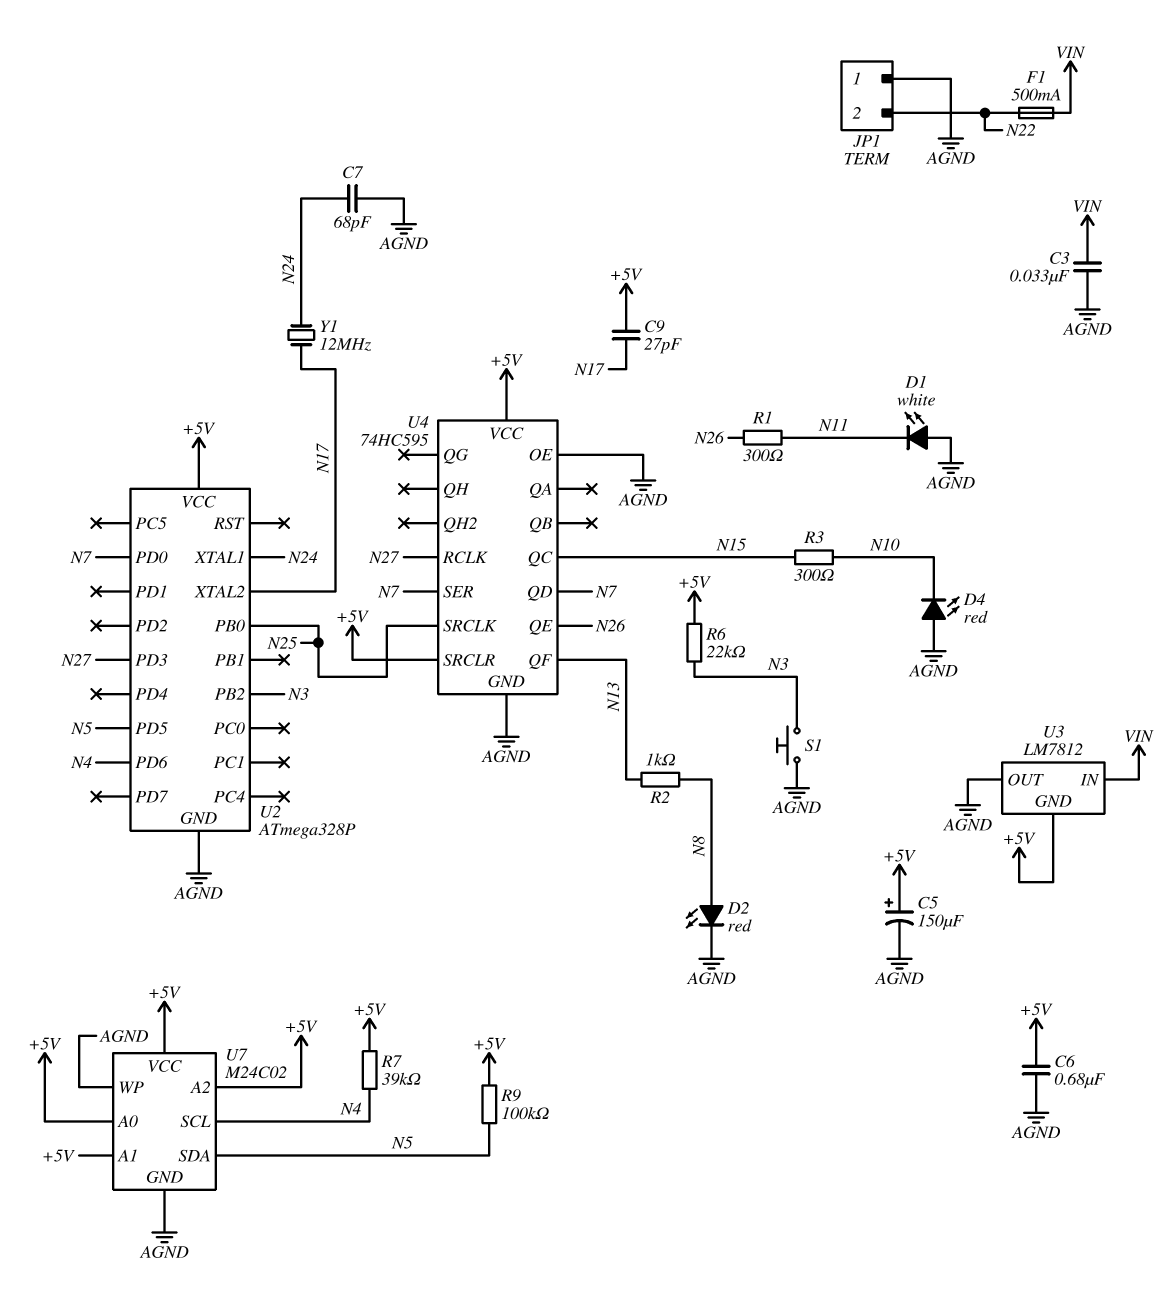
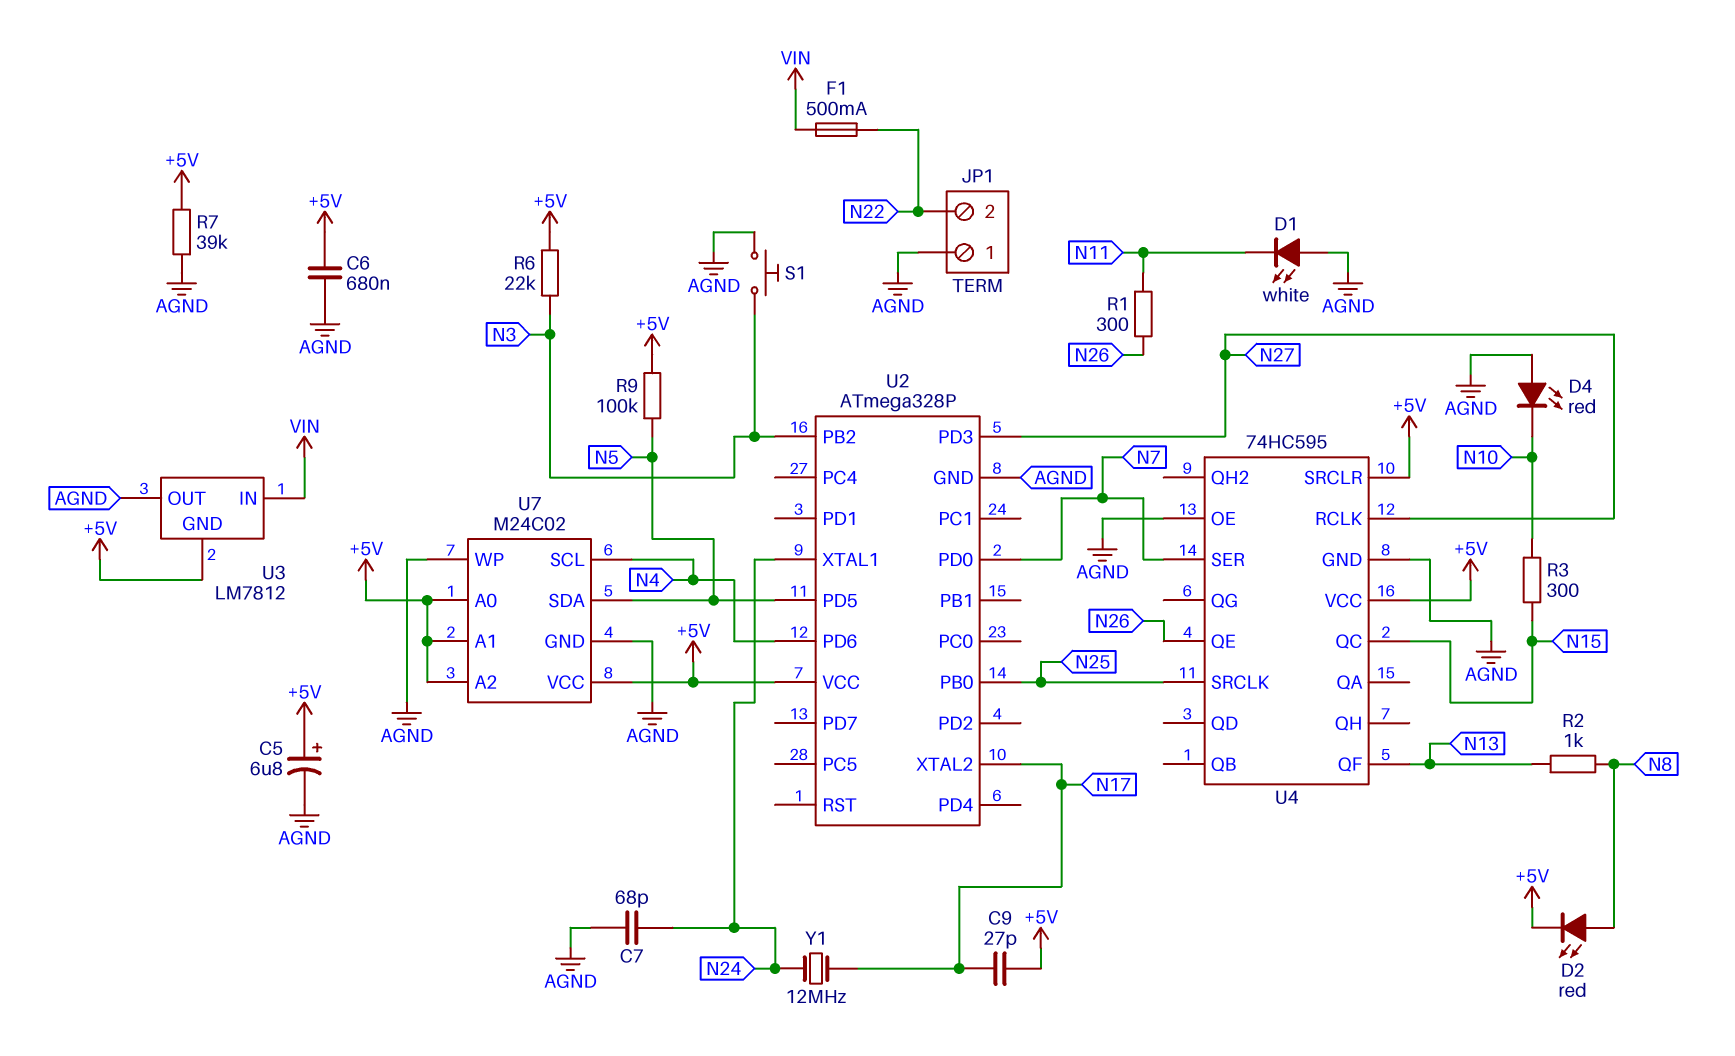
C3: 33nF (AGND, VIN) -> none
C5: 150uF (plus +5V, minus AGND) -> 6.8uF (plus +5V, minus AGND)
D2: LED red (A N8, K AGND) -> LED red (A N8, K +5V)
R7: 39k (+5V, N4) -> 39k (+5V, AGND)
U4 pin QD: N7 -> none

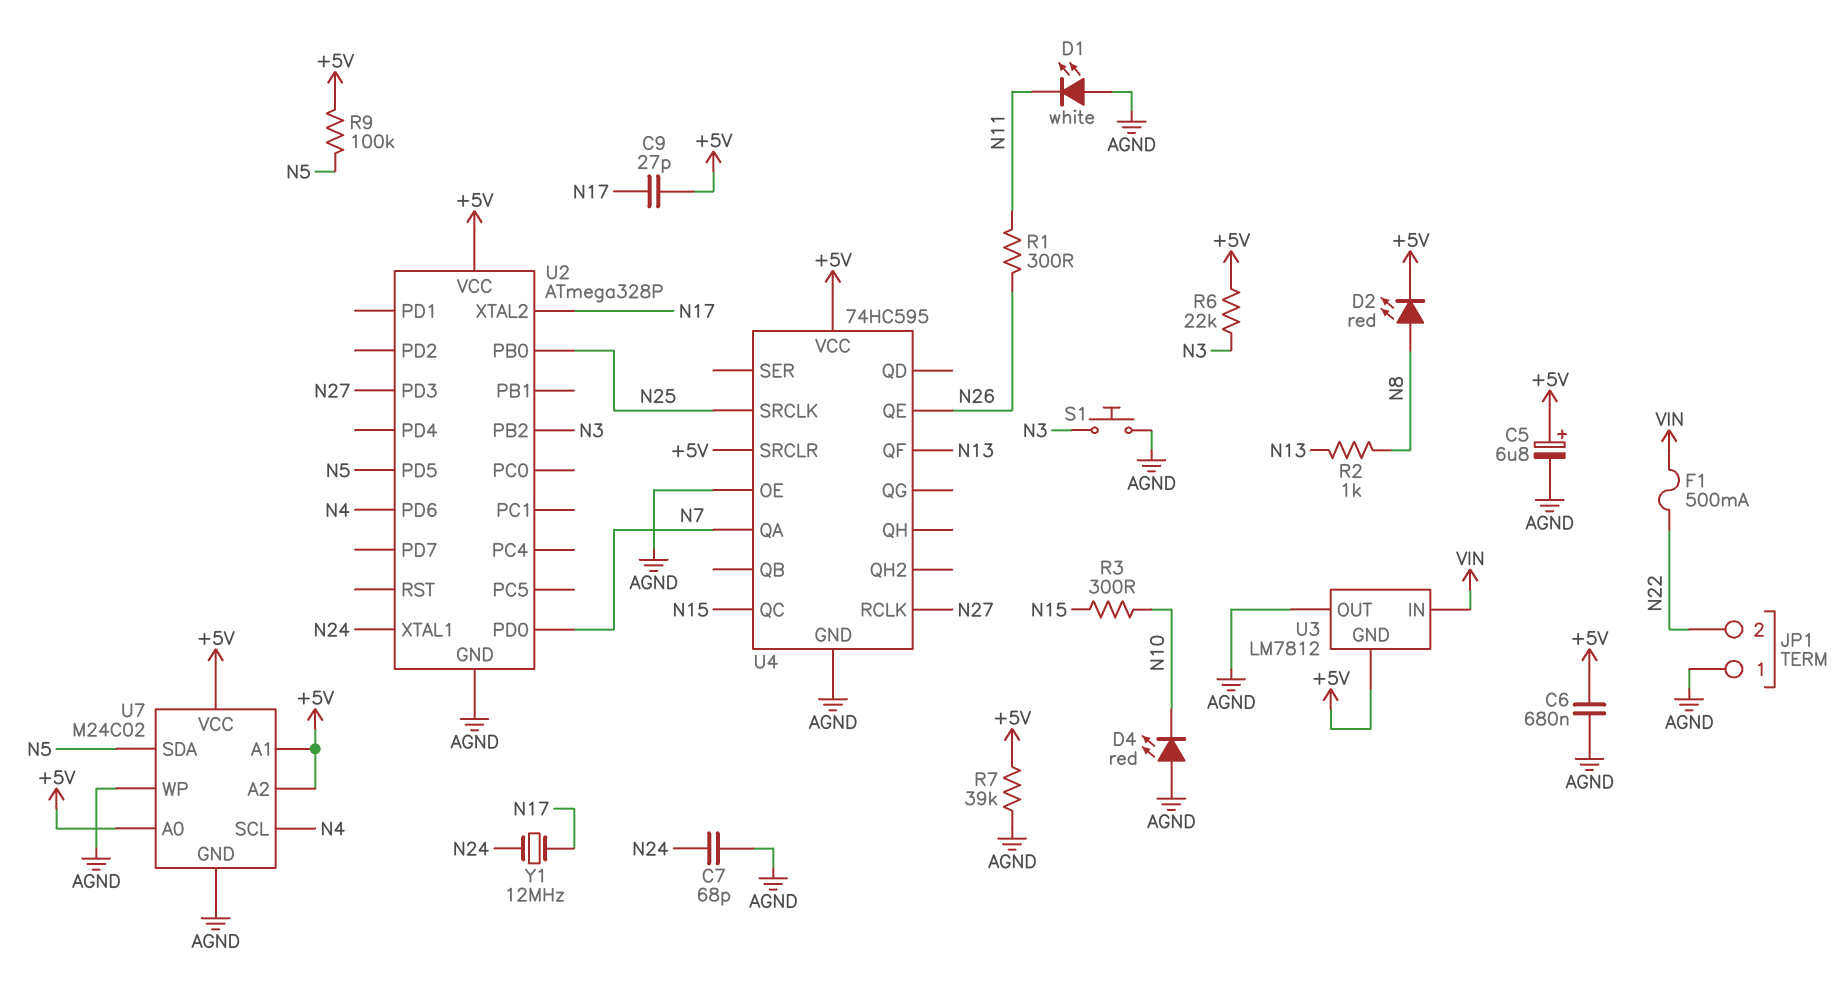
U4 pin QA: none -> N7
U4 pin SER: N7 -> none

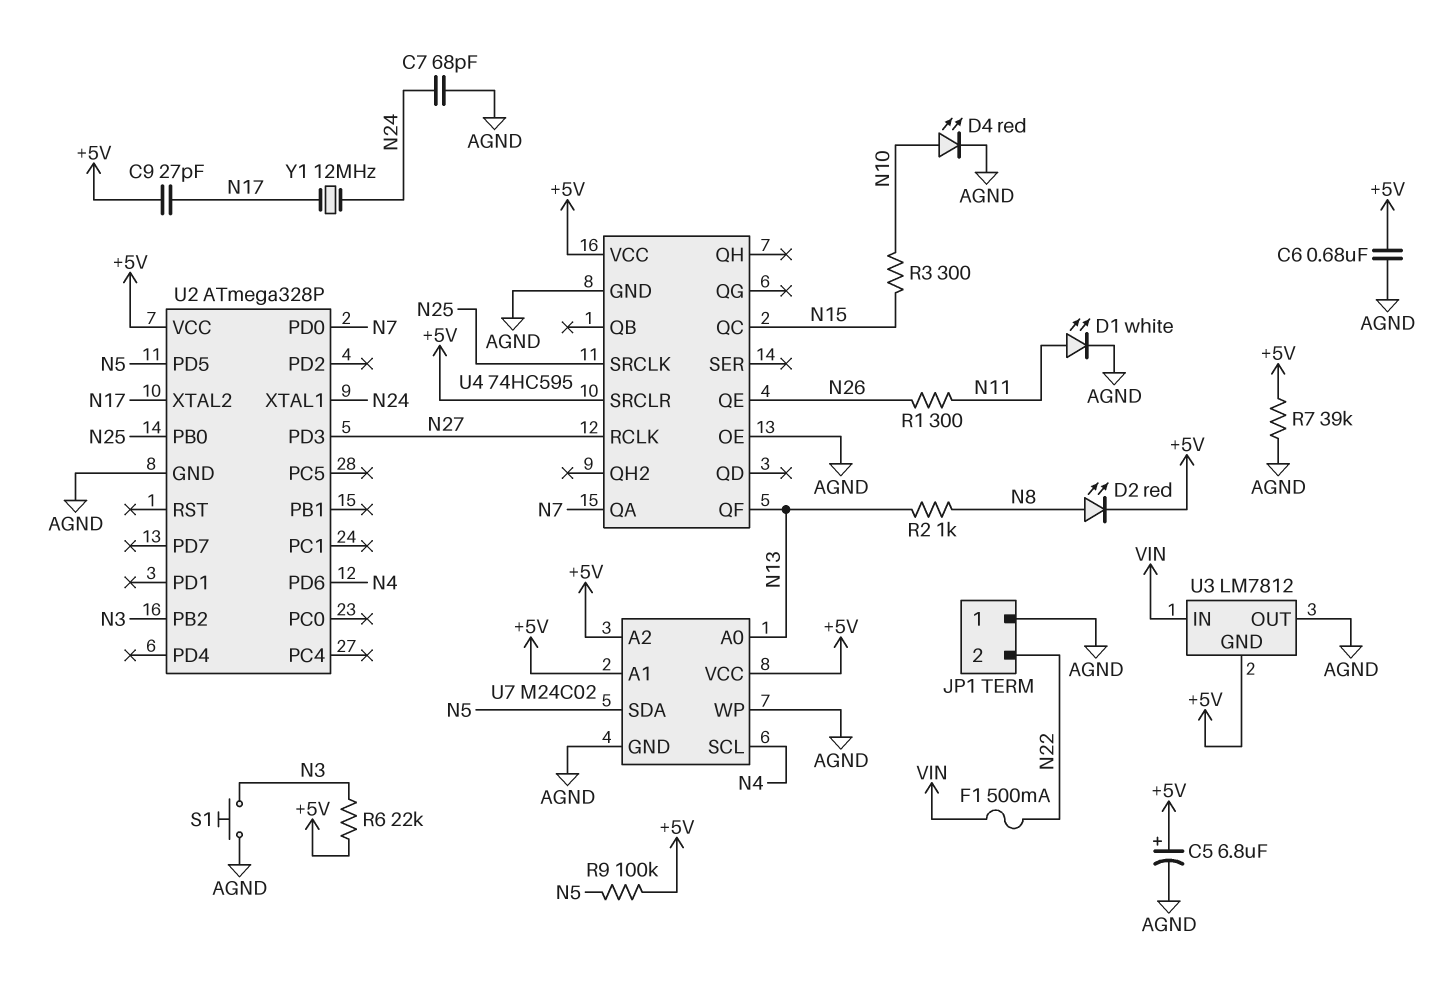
D1: LED white (A AGND, K N11) -> LED white (A N11, K AGND)
D4: LED red (A AGND, K N10) -> LED red (A N10, K AGND)
U7 pin A0: +5V -> N13

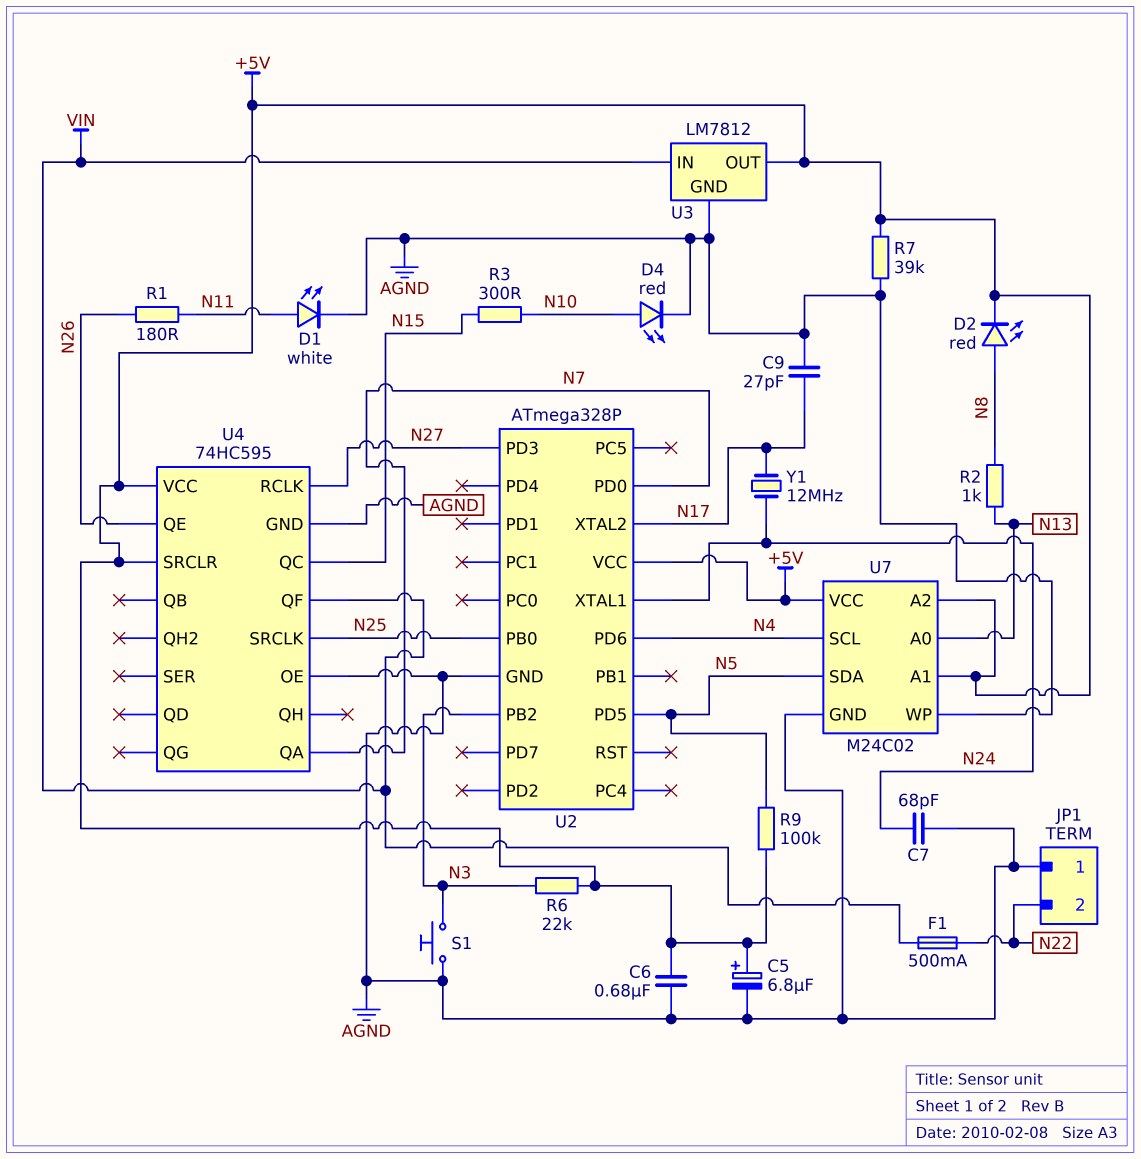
C9: 27pF (+5V, N17) -> 27pF (AGND, N17)
R1: 300 (N11, N26) -> 180 (N11, N26)
U3 pin GND: +5V -> AGND
U3 pin OUT: AGND -> +5V
U4 pin QF: N13 -> VIN

